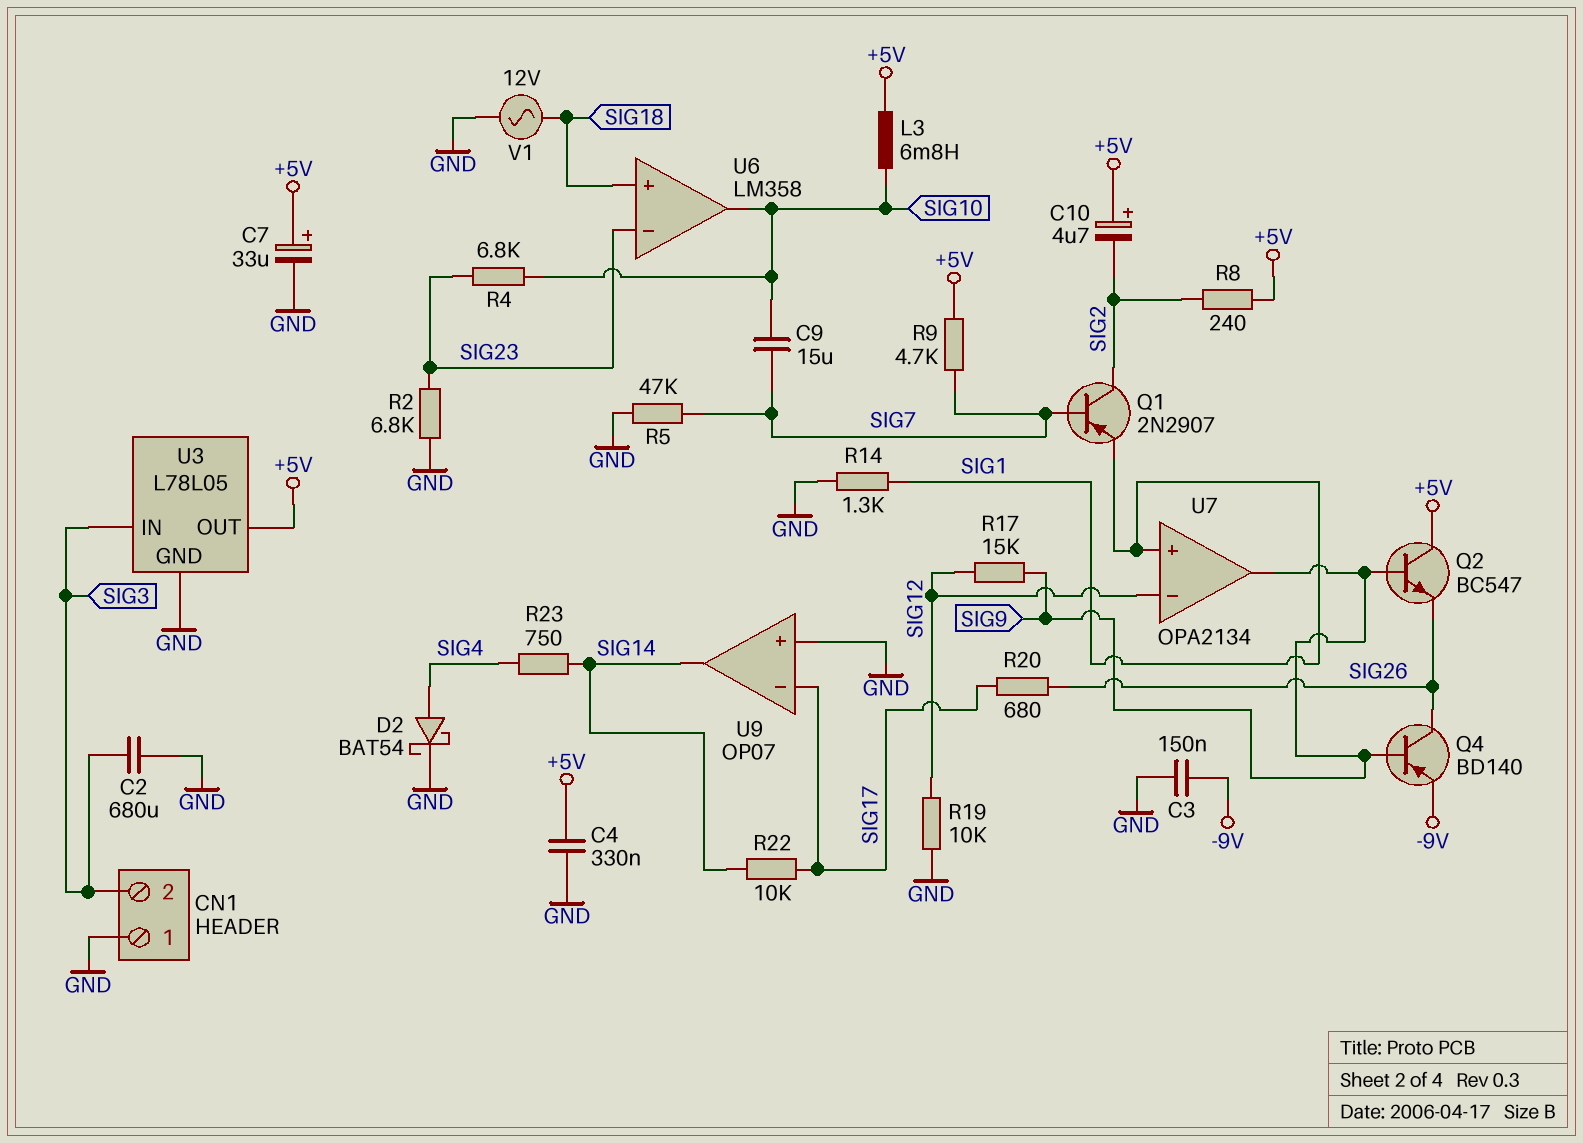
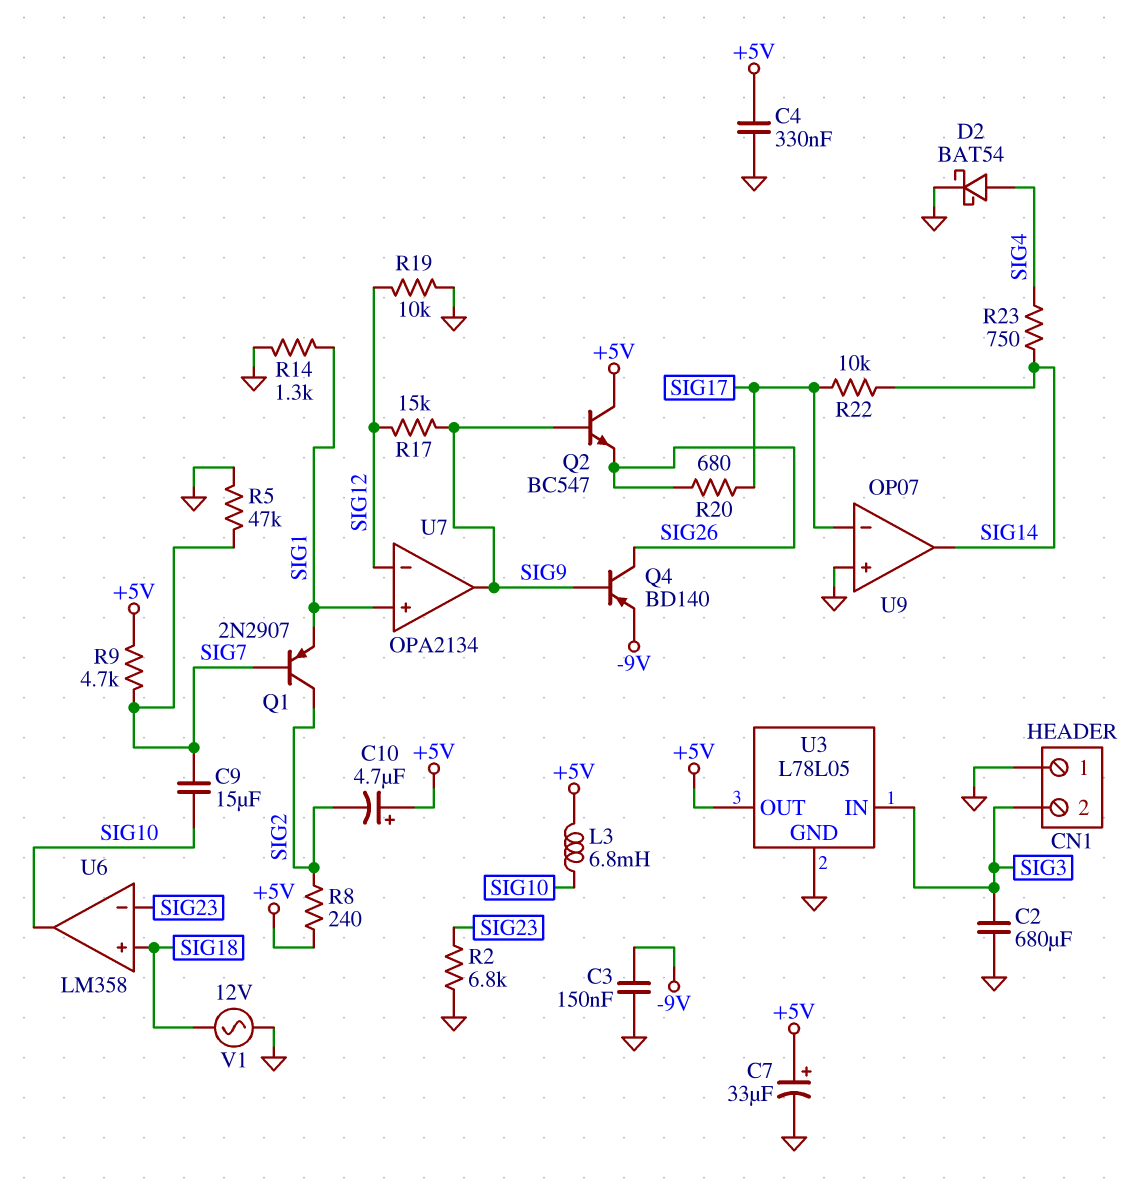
R4: 6.8k (SIG10, SIG23) -> none

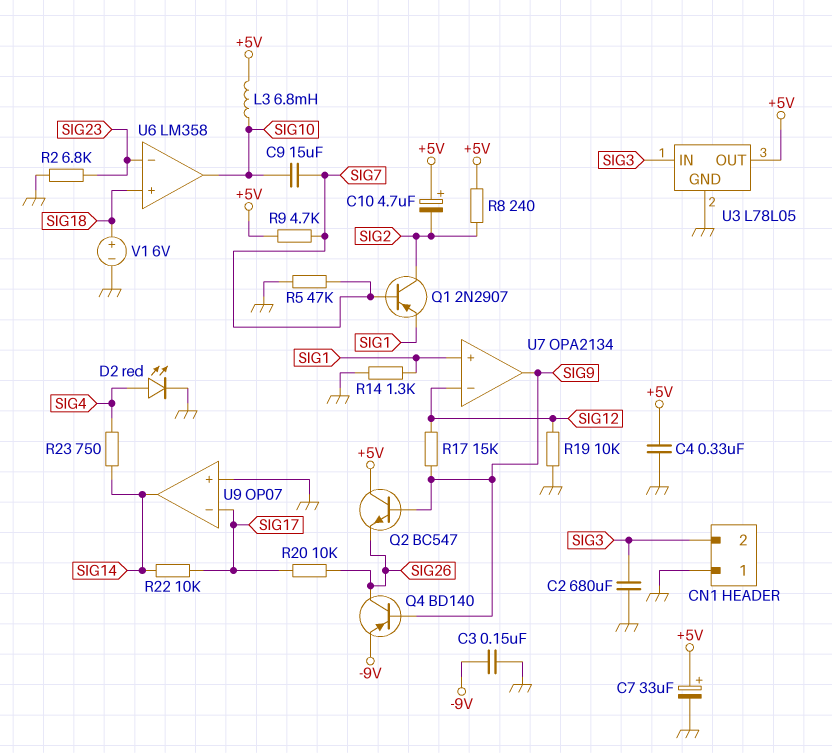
D2: schottky BAT54 (A SIG4, K GND) -> LED red (A SIG4, K GND)
R20: 680 (SIG17, SIG26) -> 10k (SIG17, SIG26)
V1: AC 12V (GND, SIG18) -> 6V (plus SIG18, minus GND)

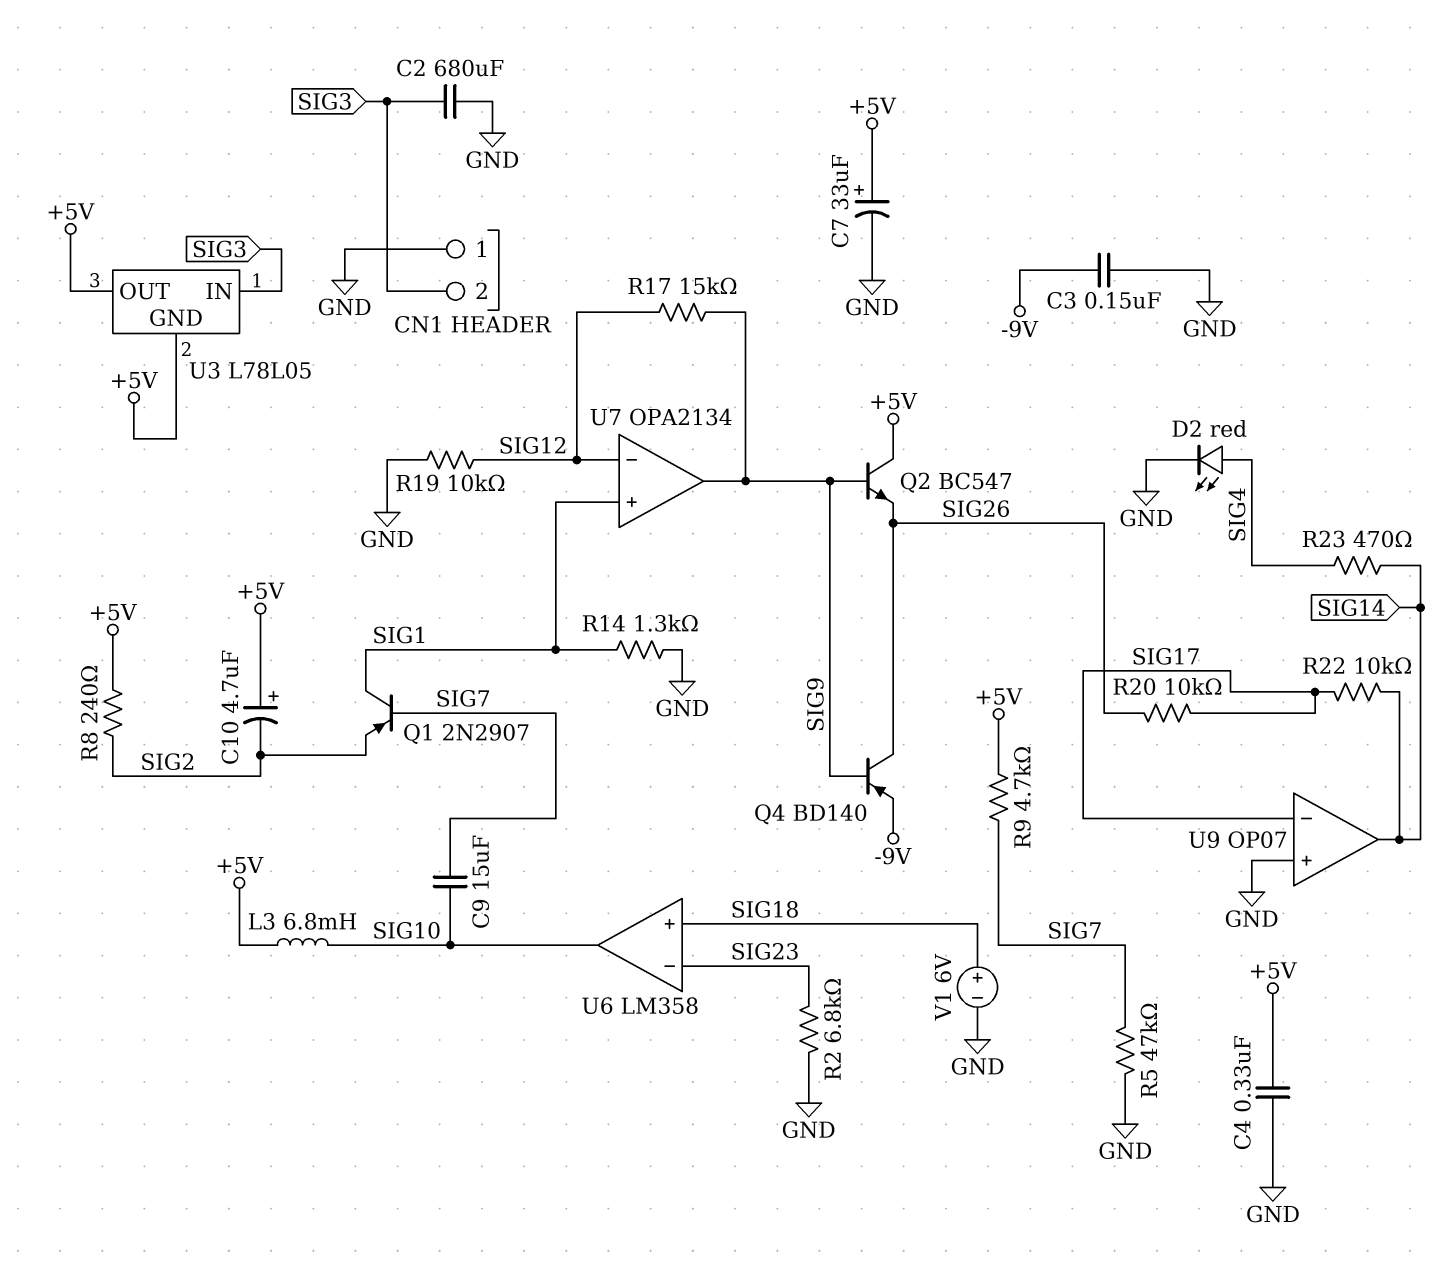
Q1: PNP 2N2907 (B SIG7, C SIG2, E SIG1) -> PNP 2N2907 (B SIG7, C SIG1, E SIG2)
R23: 750 (SIG4, SIG14) -> 470 (SIG4, SIG14)
U3 pin GND: GND -> +5V

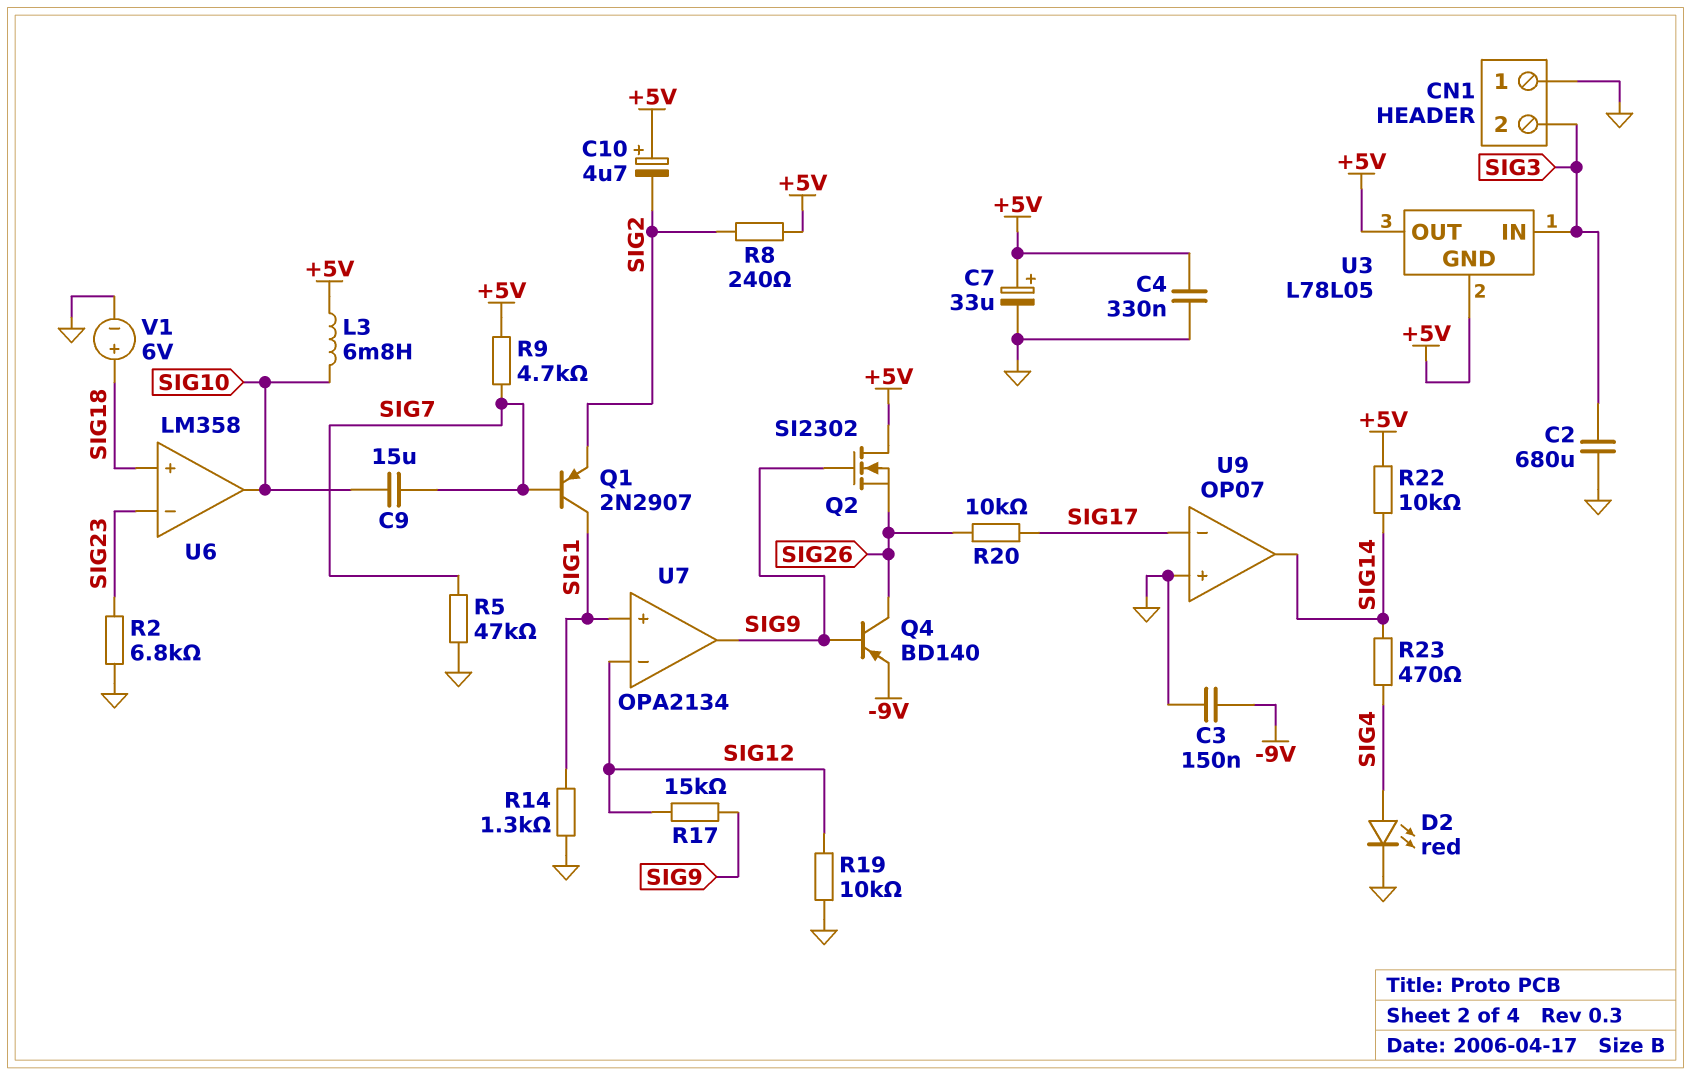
Q2: NPN BC547 (B SIG9, C +5V, E SIG26) -> NMOS SI2302 (G SIG9, D +5V, S SIG26)
R22: 10k (SIG14, SIG17) -> 10k (+5V, SIG14)

